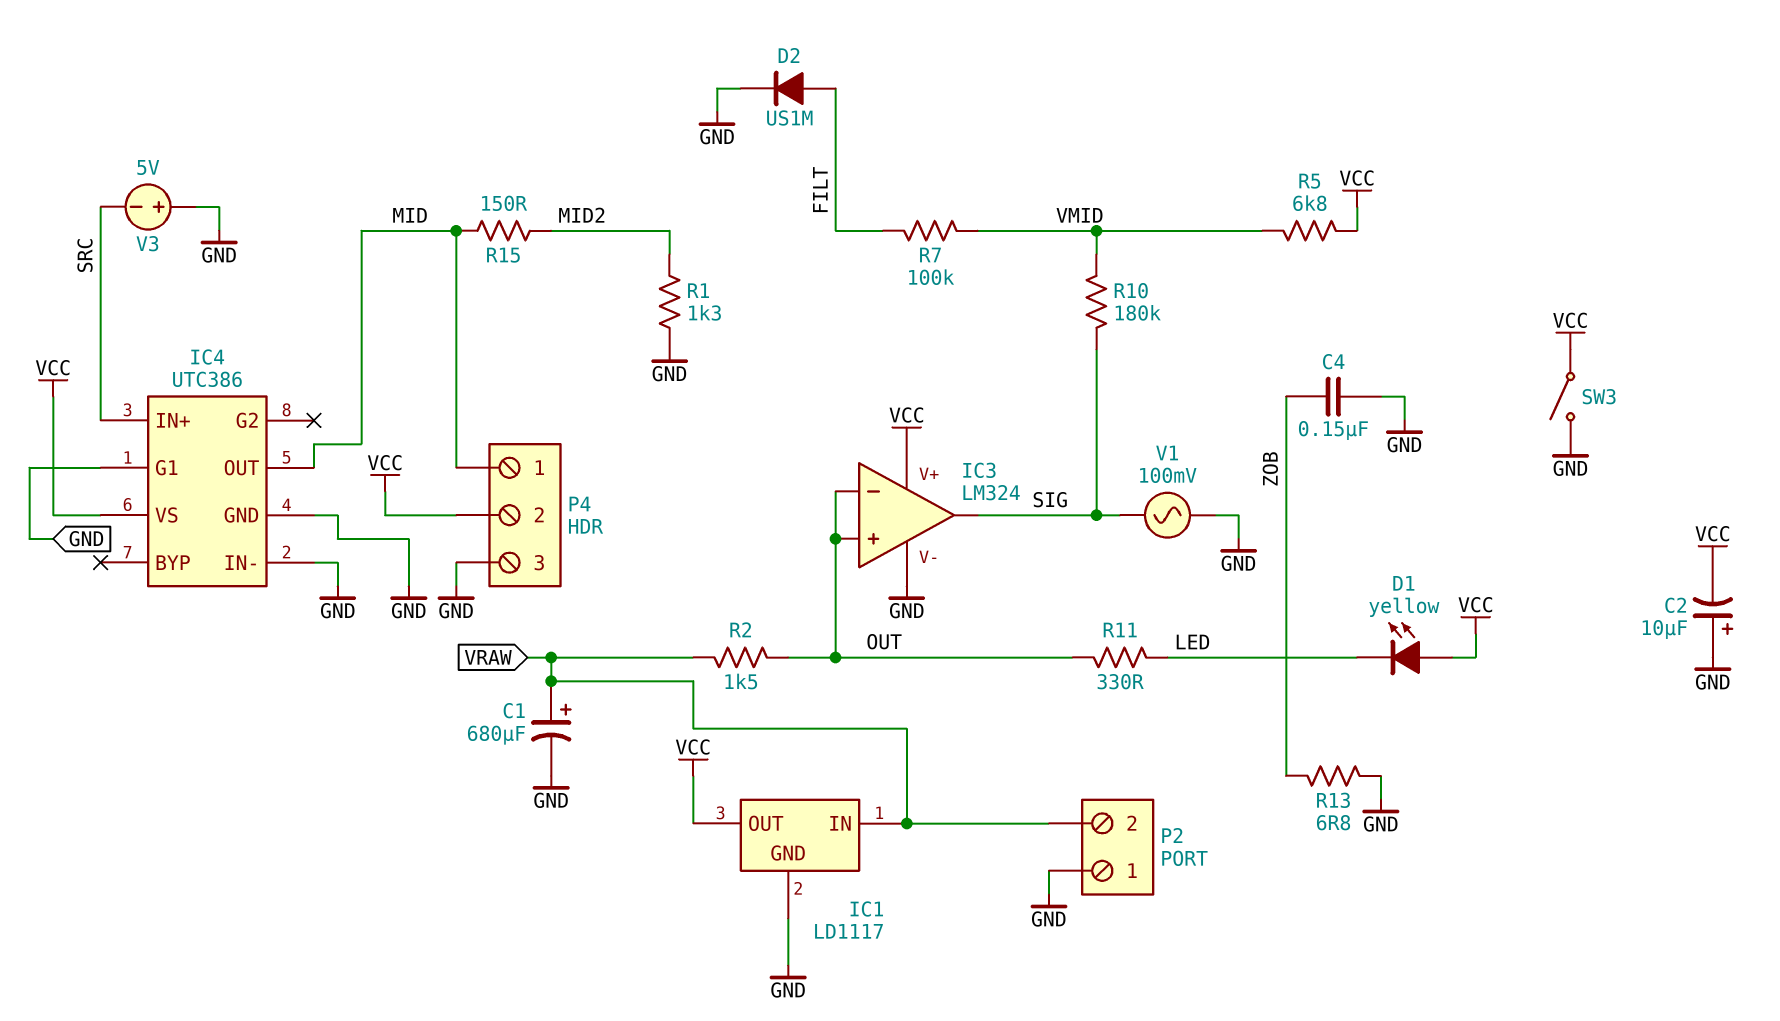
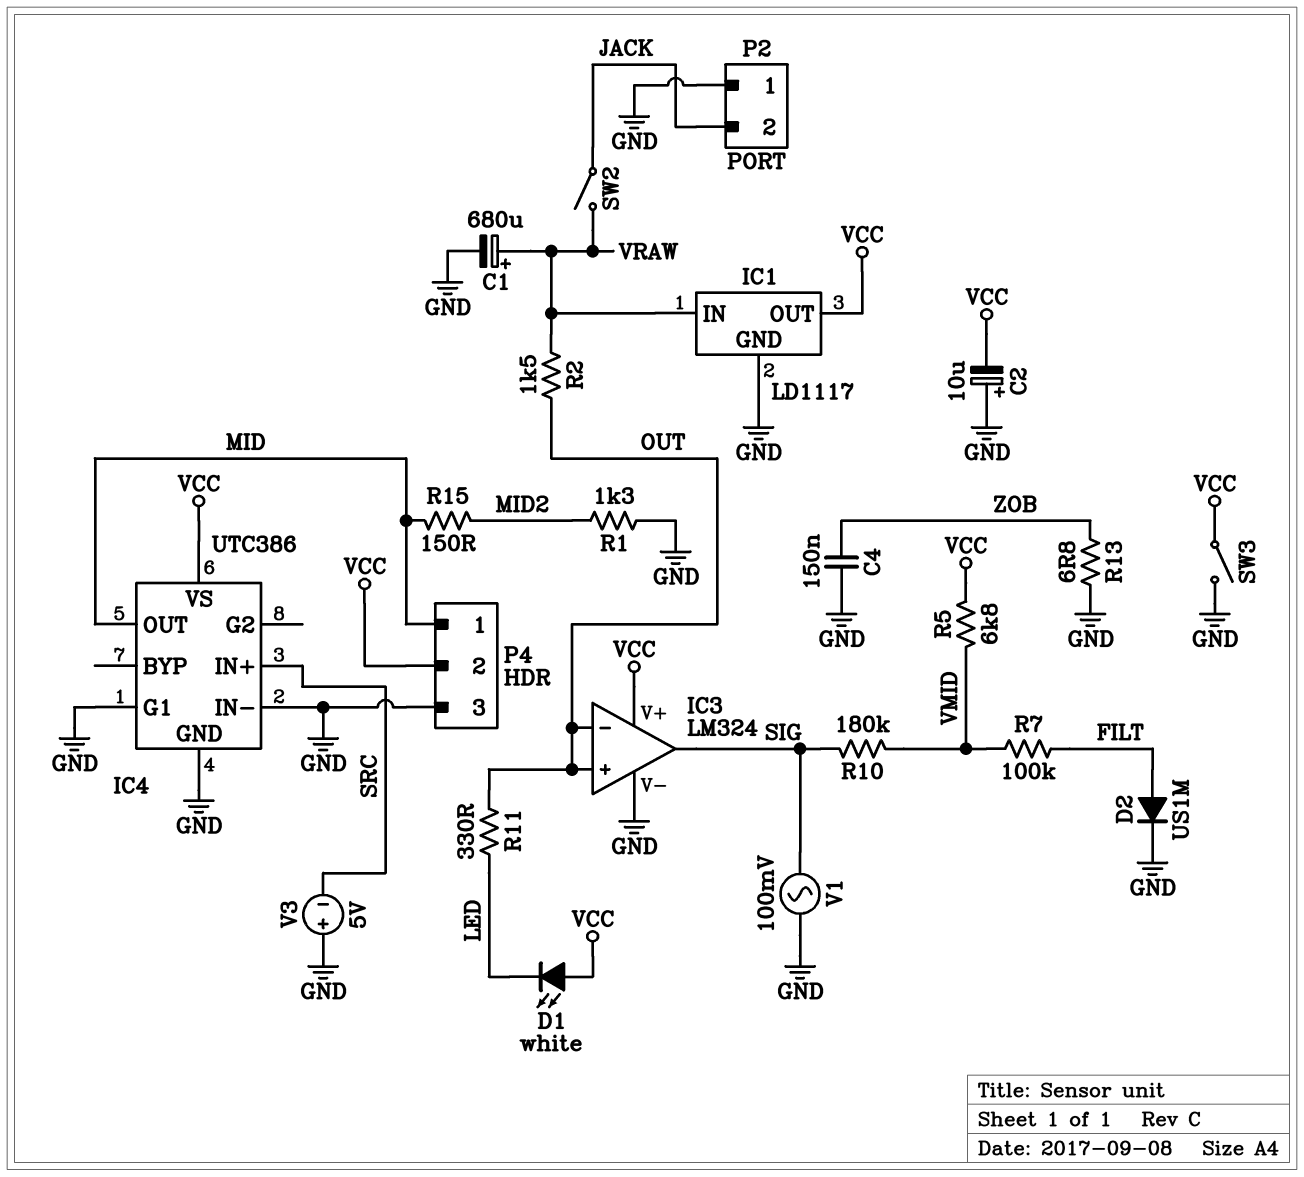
D1: LED yellow (A VCC, K LED) -> LED white (A VCC, K LED)
P2 pin 2: VRAW -> JACK
SW2: none -> switch (JACK, VRAW)

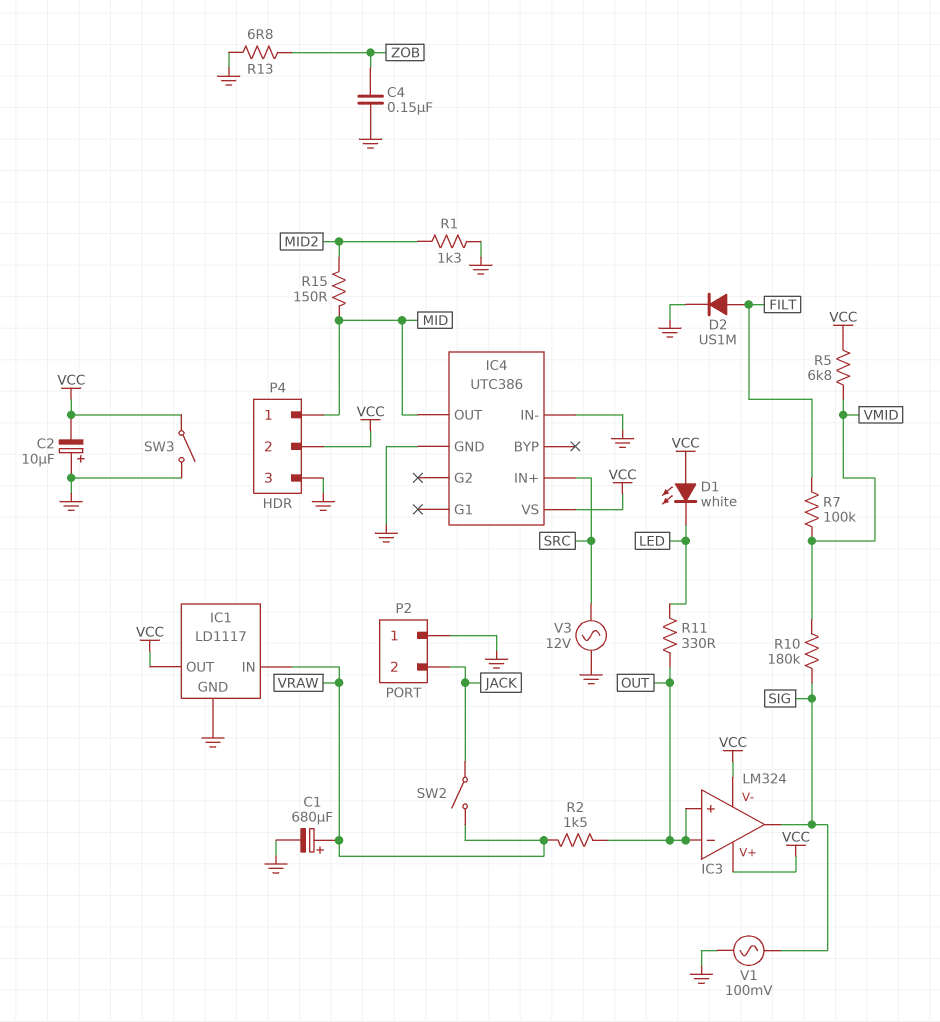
IC3 pin V-: GND -> VCC
IC4 pin G1: GND -> none
V3: 5V (plus GND, minus SRC) -> AC 12V (GND, SRC)

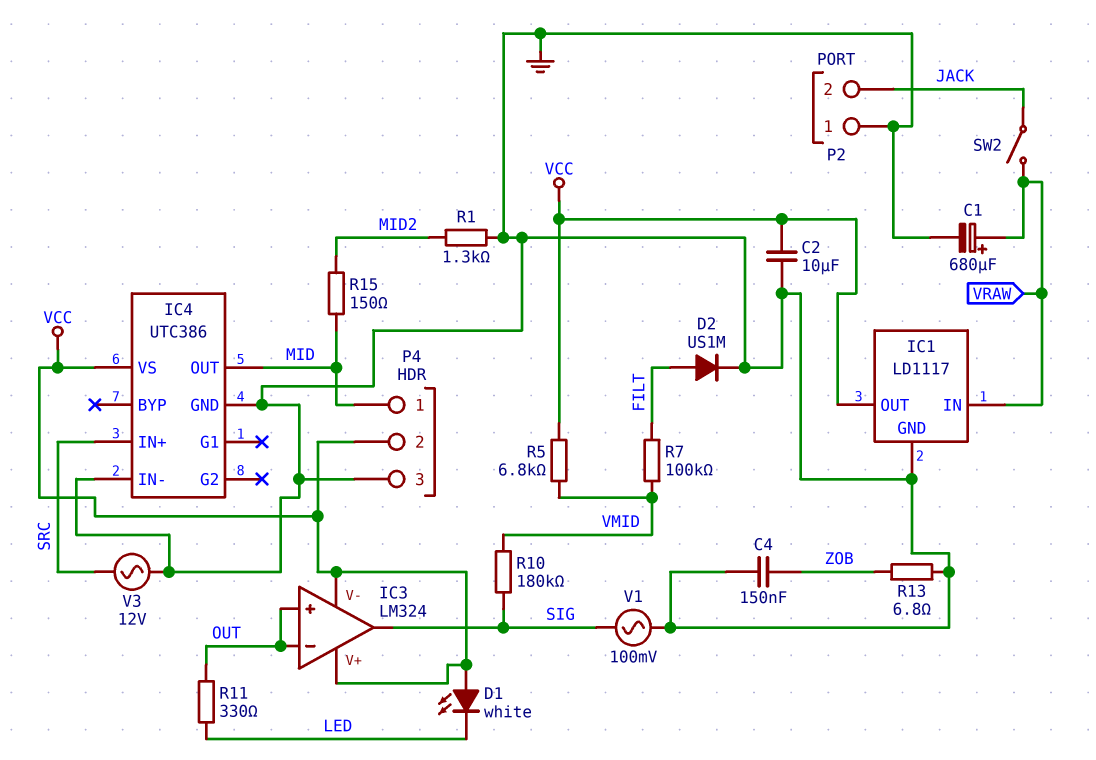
C2: 10uF (plus GND, minus VCC) -> 10uF (GND, VCC)
R2: 1.5k (OUT, VRAW) -> none
SW3: switch (GND, VCC) -> none

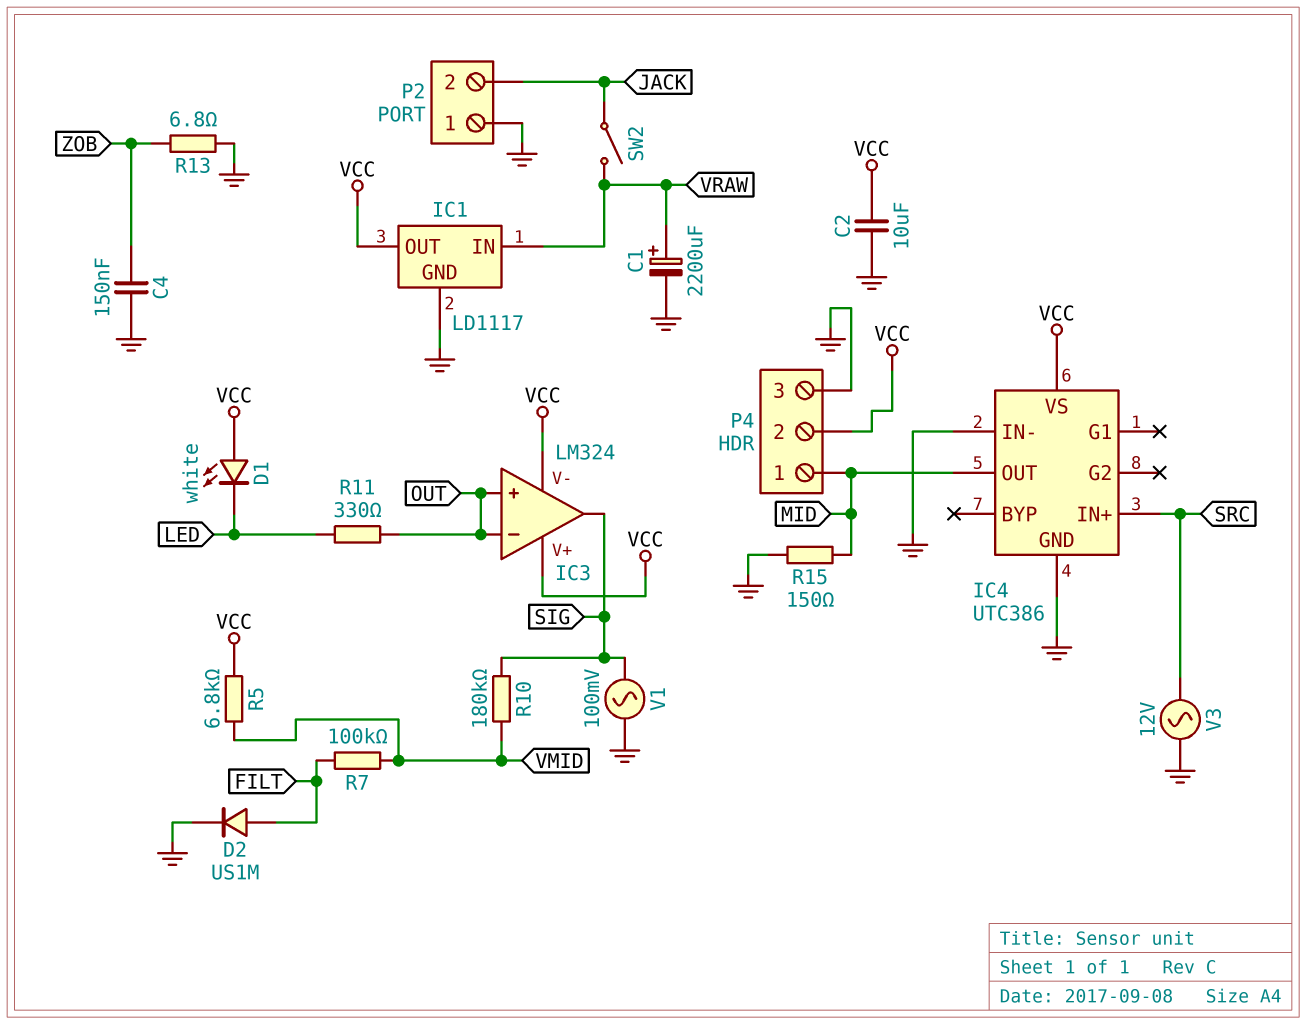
C1: 680uF (plus VRAW, minus GND) -> 2200uF (plus VRAW, minus GND)
R1: 1.3k (GND, MID2) -> none
R15: 150 (MID, MID2) -> 150 (GND, MID)

